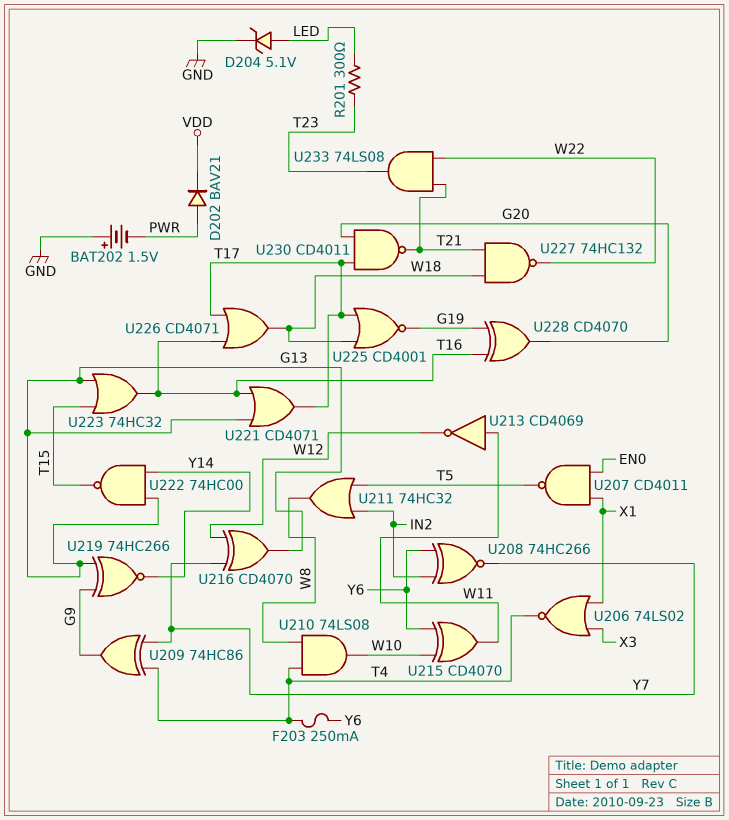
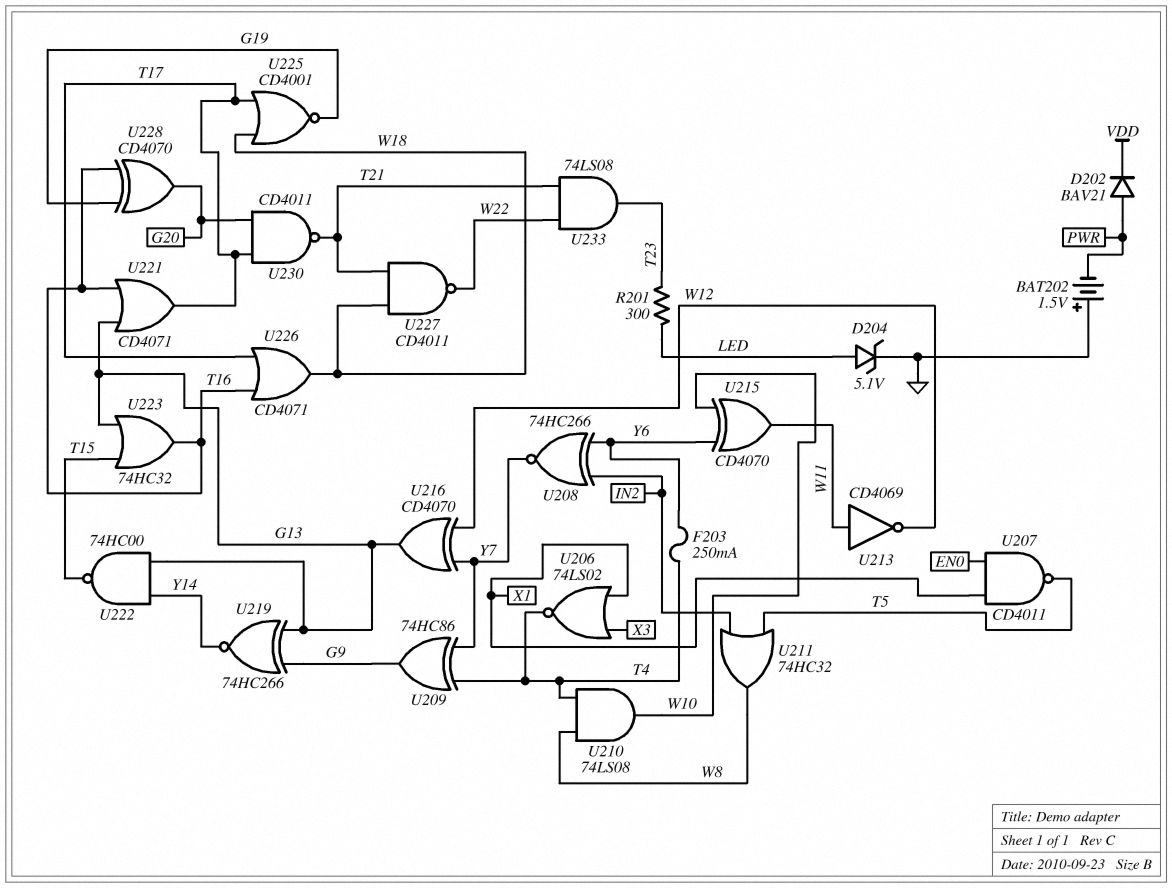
U227: NAND 74HC132 (in T21, in W18, out W22) -> NAND CD4011 (in T21, in W18, out W22)

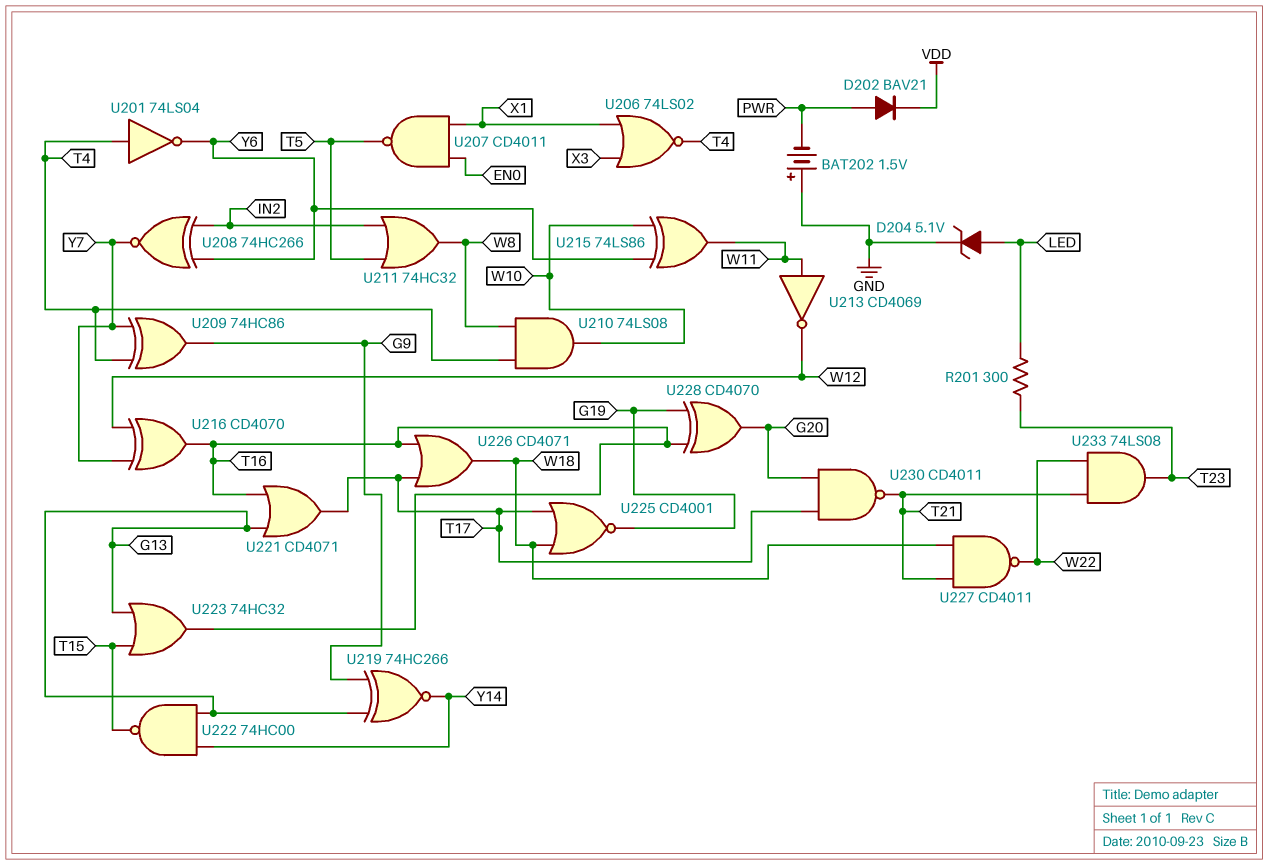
F203: 250mA (T4, Y6) -> none
U201: none -> NOT 74LS04 (in T4, out Y6)
U215: XOR CD4070 (in W10, in Y6, out W11) -> XOR 74LS86 (in W10, in Y6, out W11)
U216: XOR CD4070 (in W12, in Y7, out G13) -> XOR CD4070 (in W12, in Y7, out T16)

